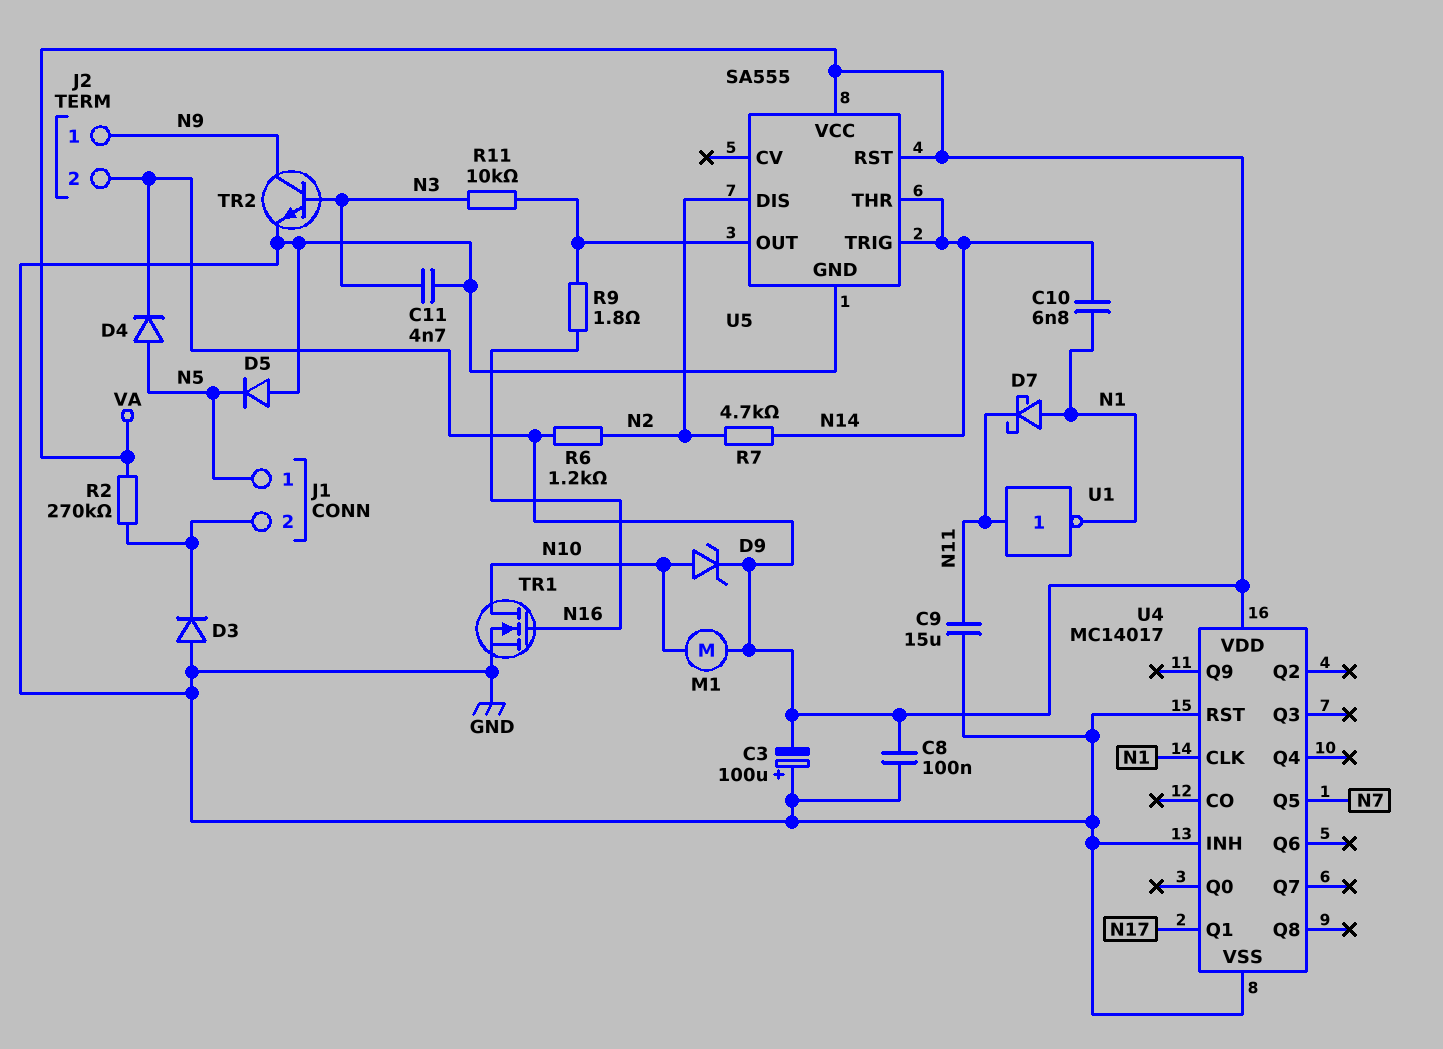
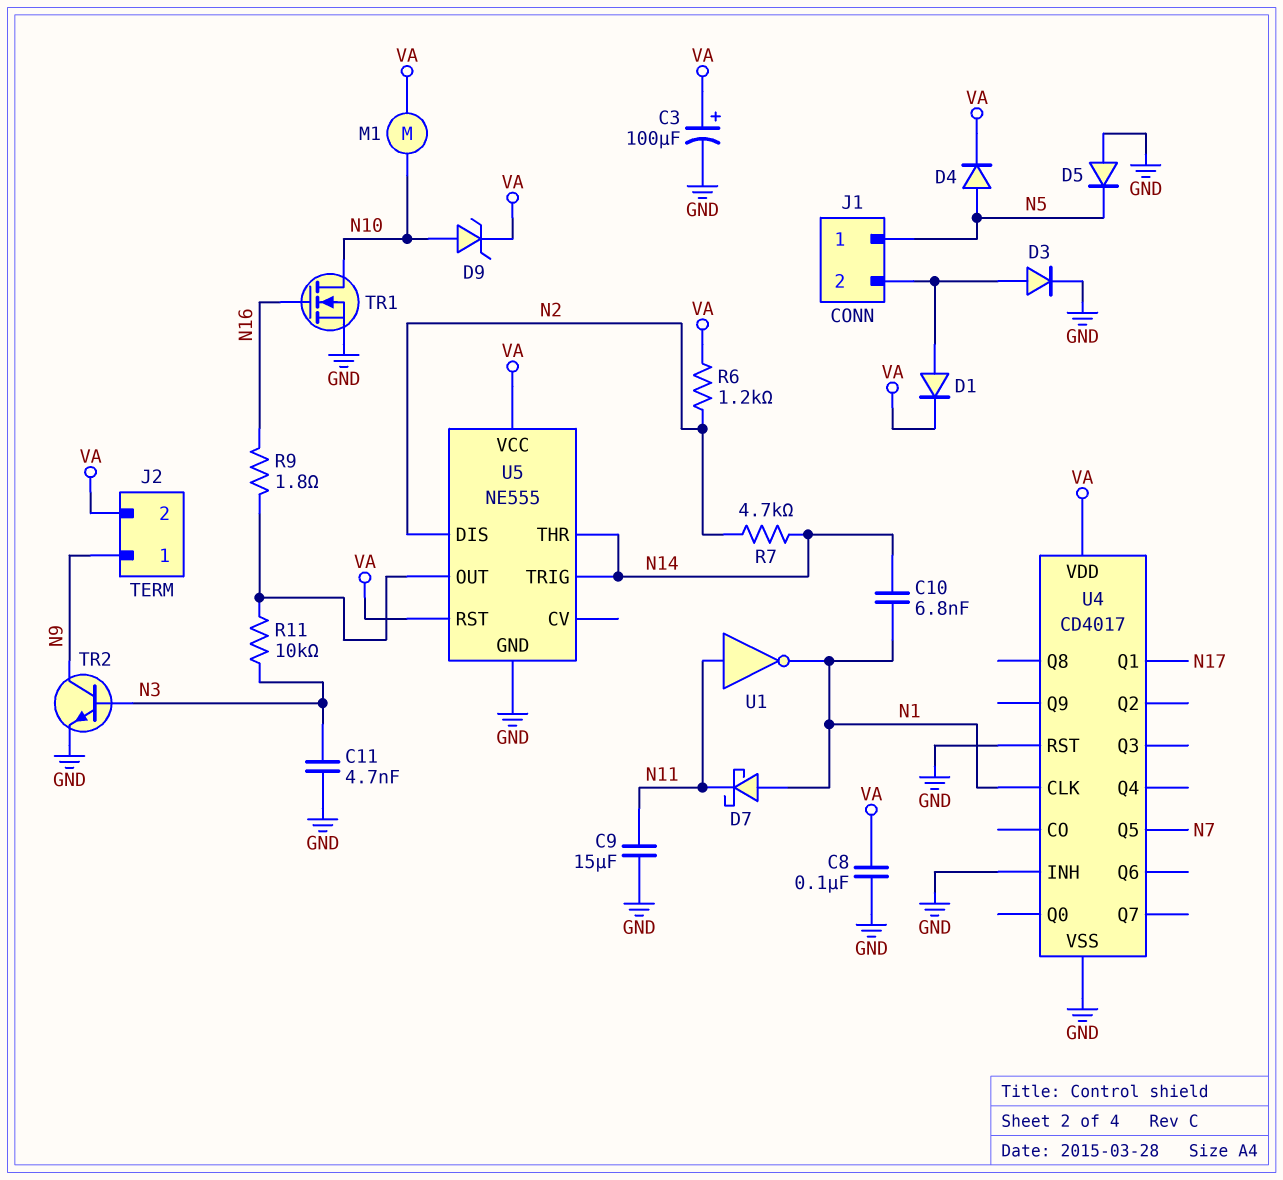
C3: 100uF (plus GND, minus VA) -> 100uF (plus VA, minus GND)
D1: none -> diode (A J1/2, K VA)
D3: diode (A GND, K J1/2) -> diode (A J1/2, K GND)
R2: 270k (J1/2, VA) -> none
U4: MC14017 -> CD4017
U5: SA555 -> NE555

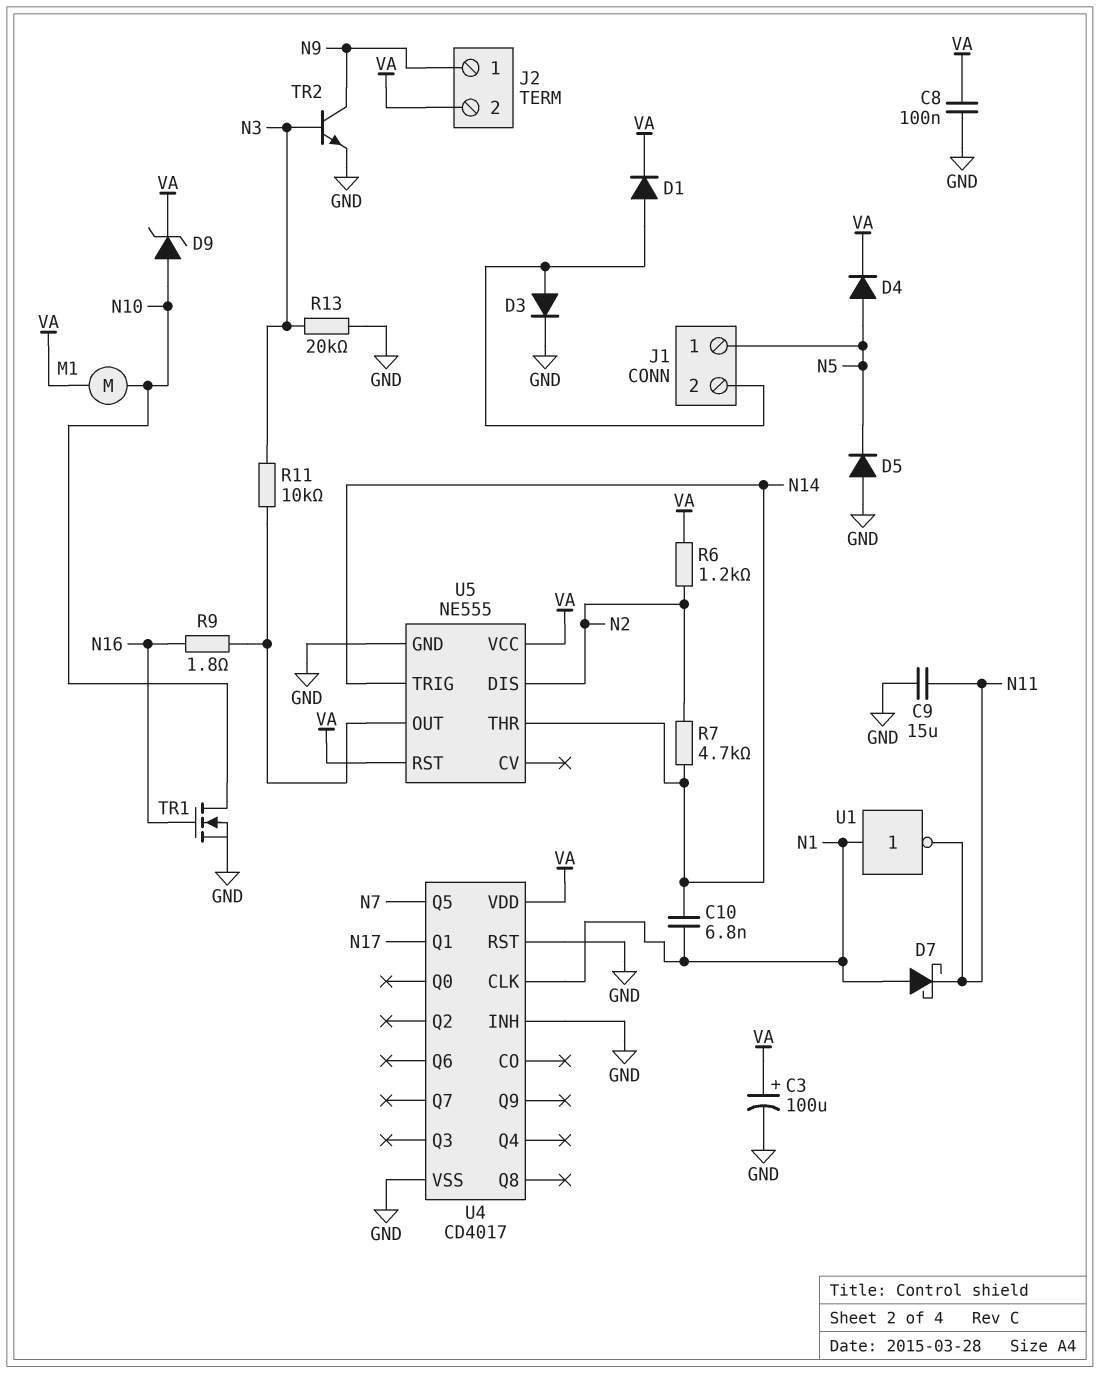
C11: 4.7nF (GND, N3) -> none
R13: none -> 20k (GND, N3)
U1: NOT (in N11, out N1) -> NOT (in N1, out N11)

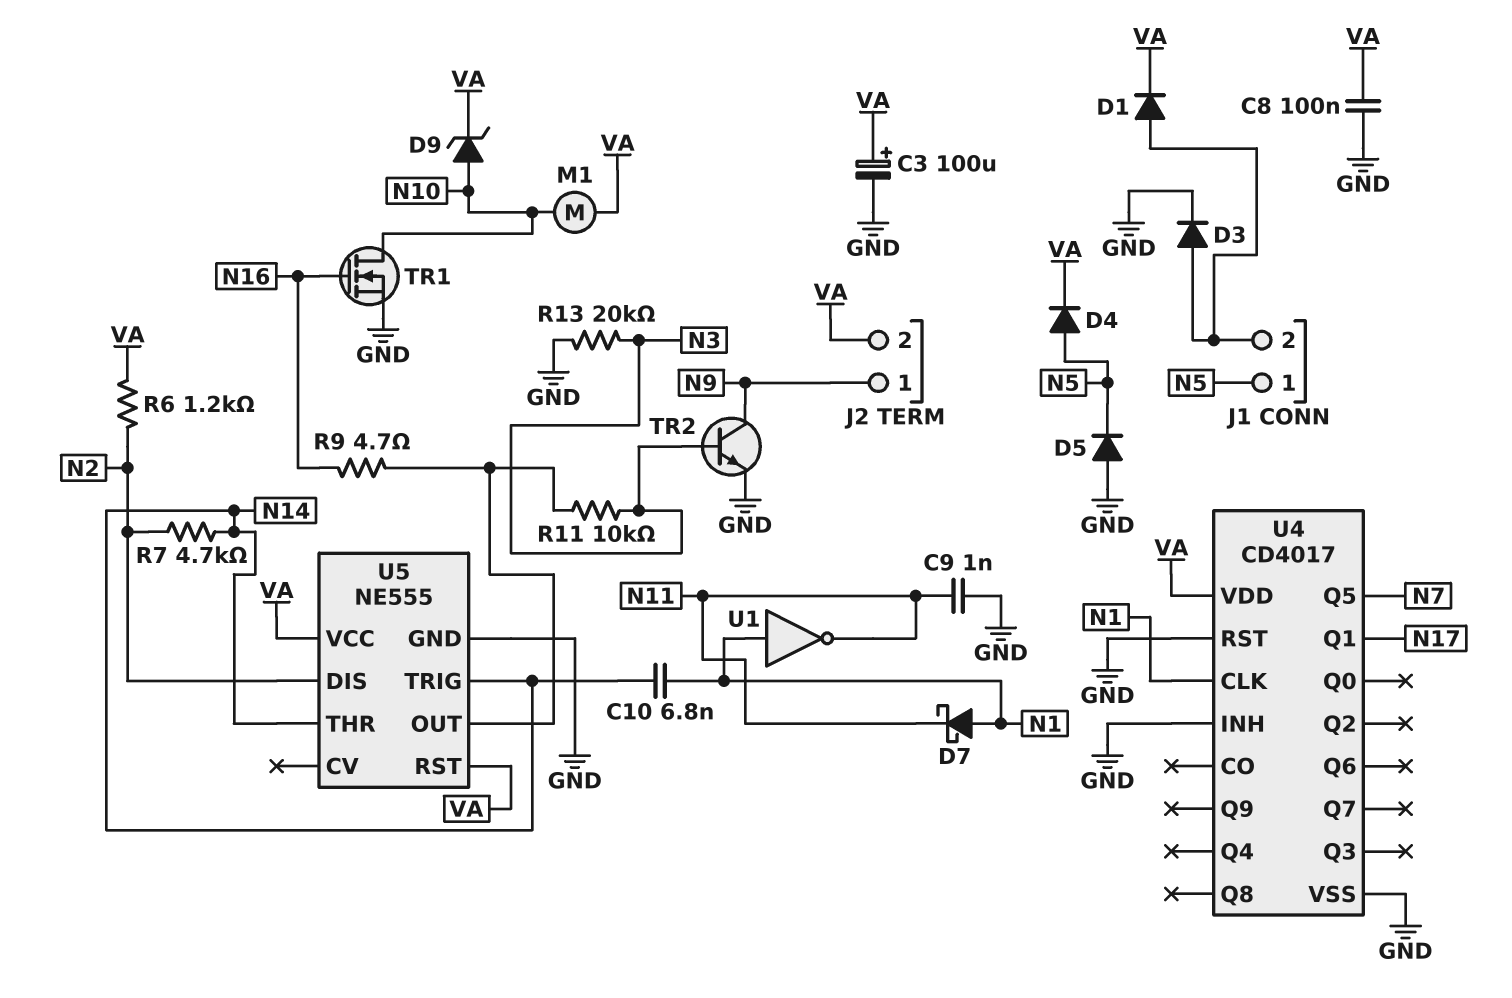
C9: 15uF (GND, N11) -> 1nF (GND, N11)
R9: 1.8 (N16, U5/OUT) -> 4.7 (N16, U5/OUT)

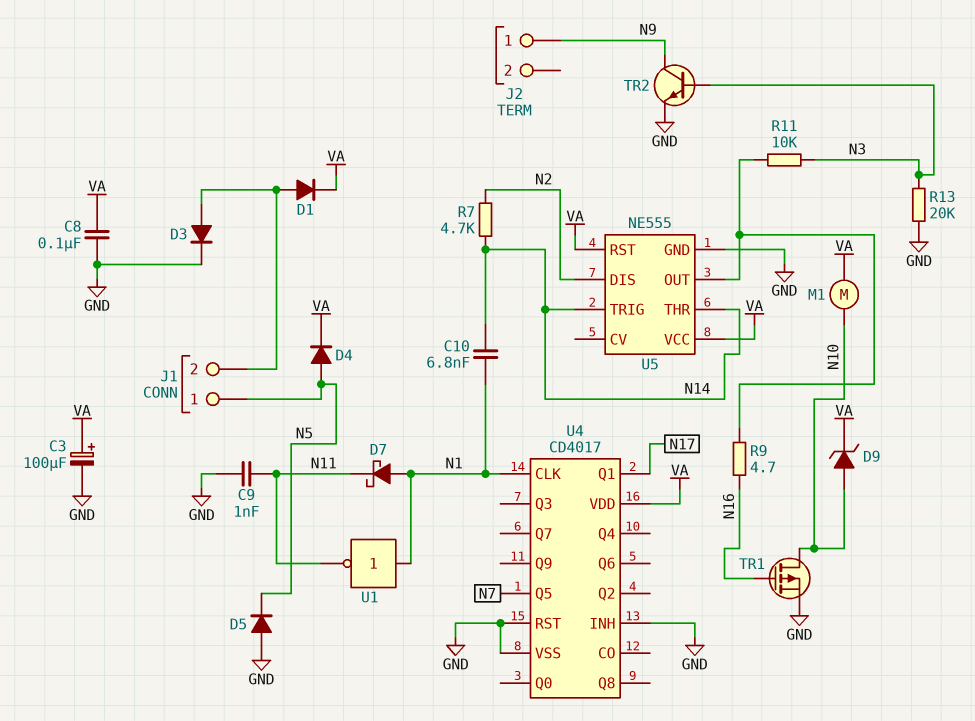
J2 pin 2: VA -> none
R6: 1.2k (N2, VA) -> none
TR1: NMOS (G N16, D N10, S GND) -> PMOS (G N16, D N10, S GND)

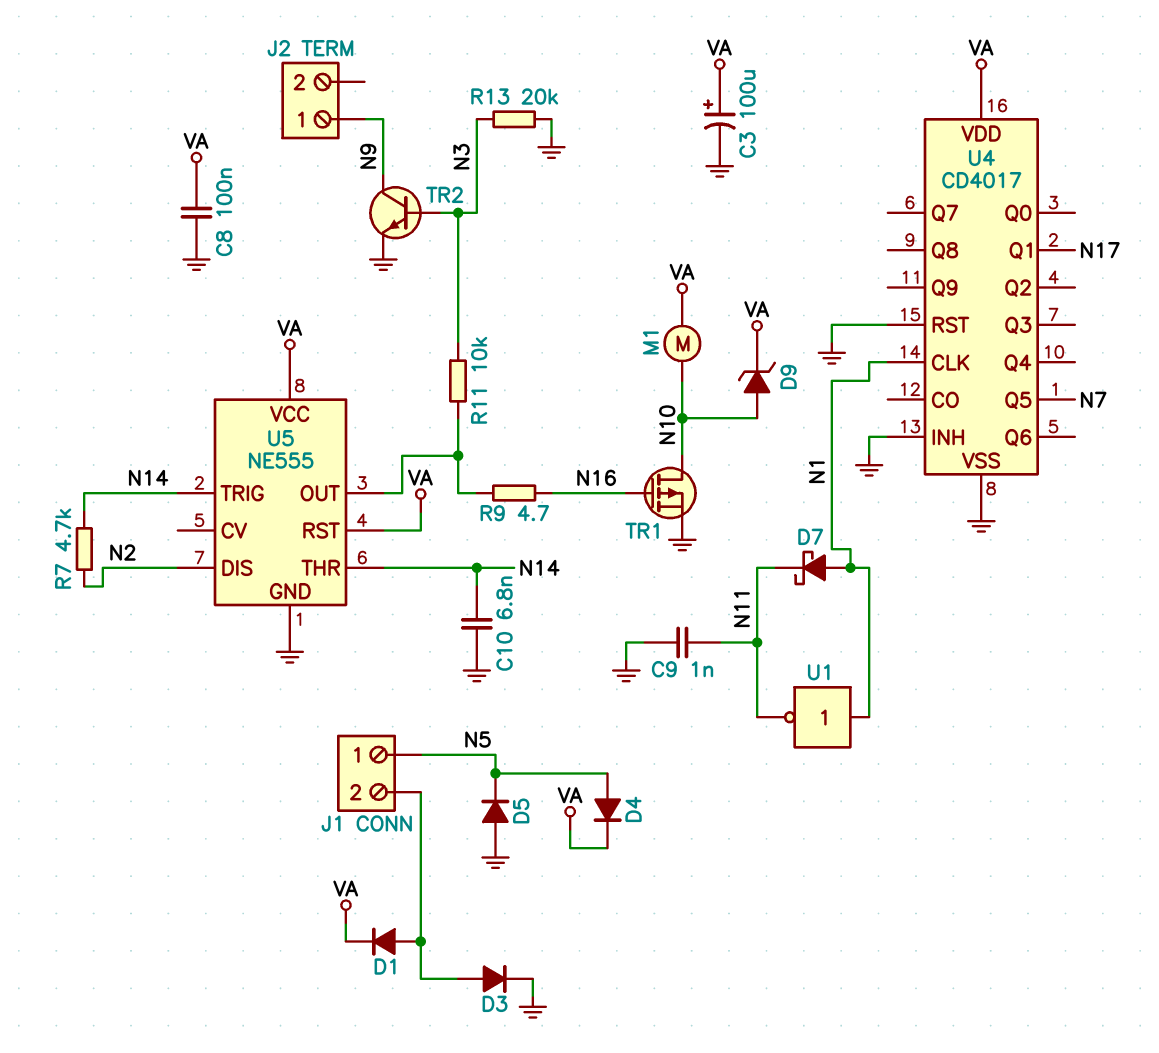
C10: 6.8nF (N1, N14) -> 6.8nF (GND, N14)

